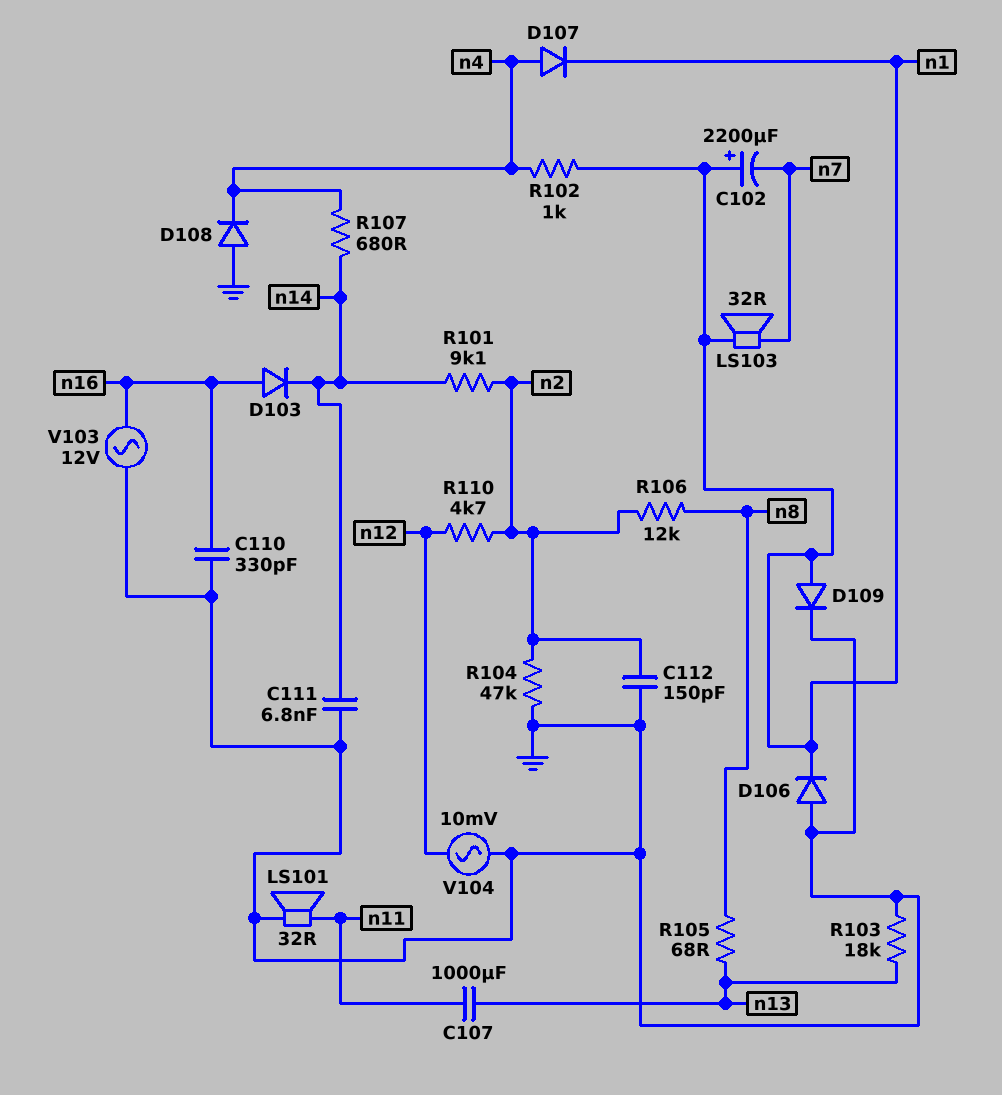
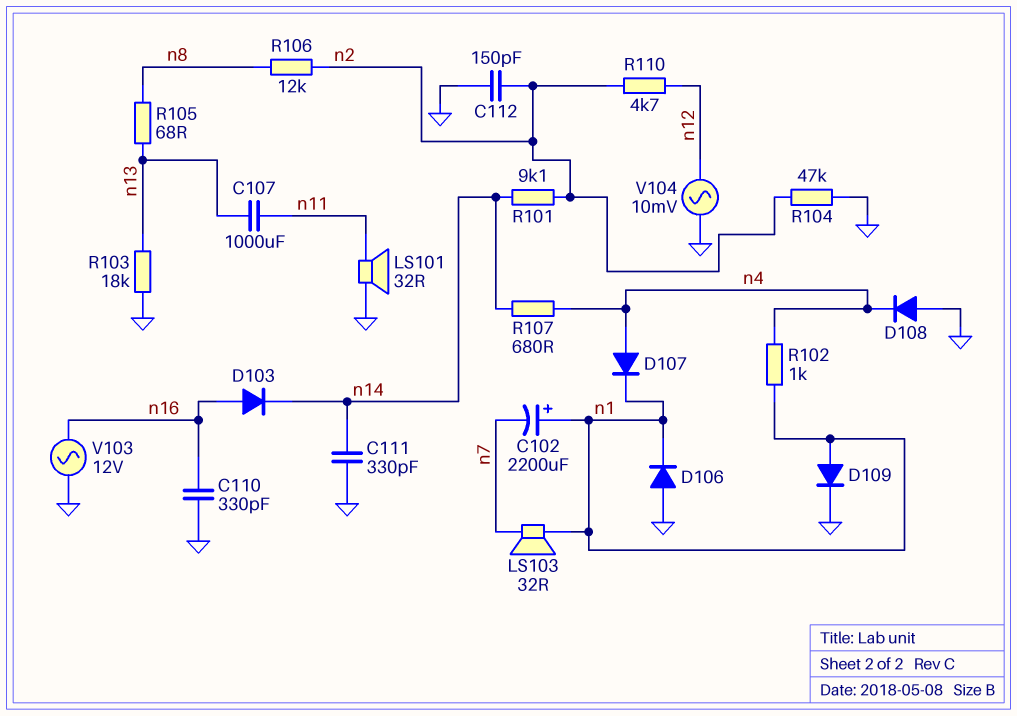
C111: 6.8nF (GND, n14) -> 330pF (GND, n14)

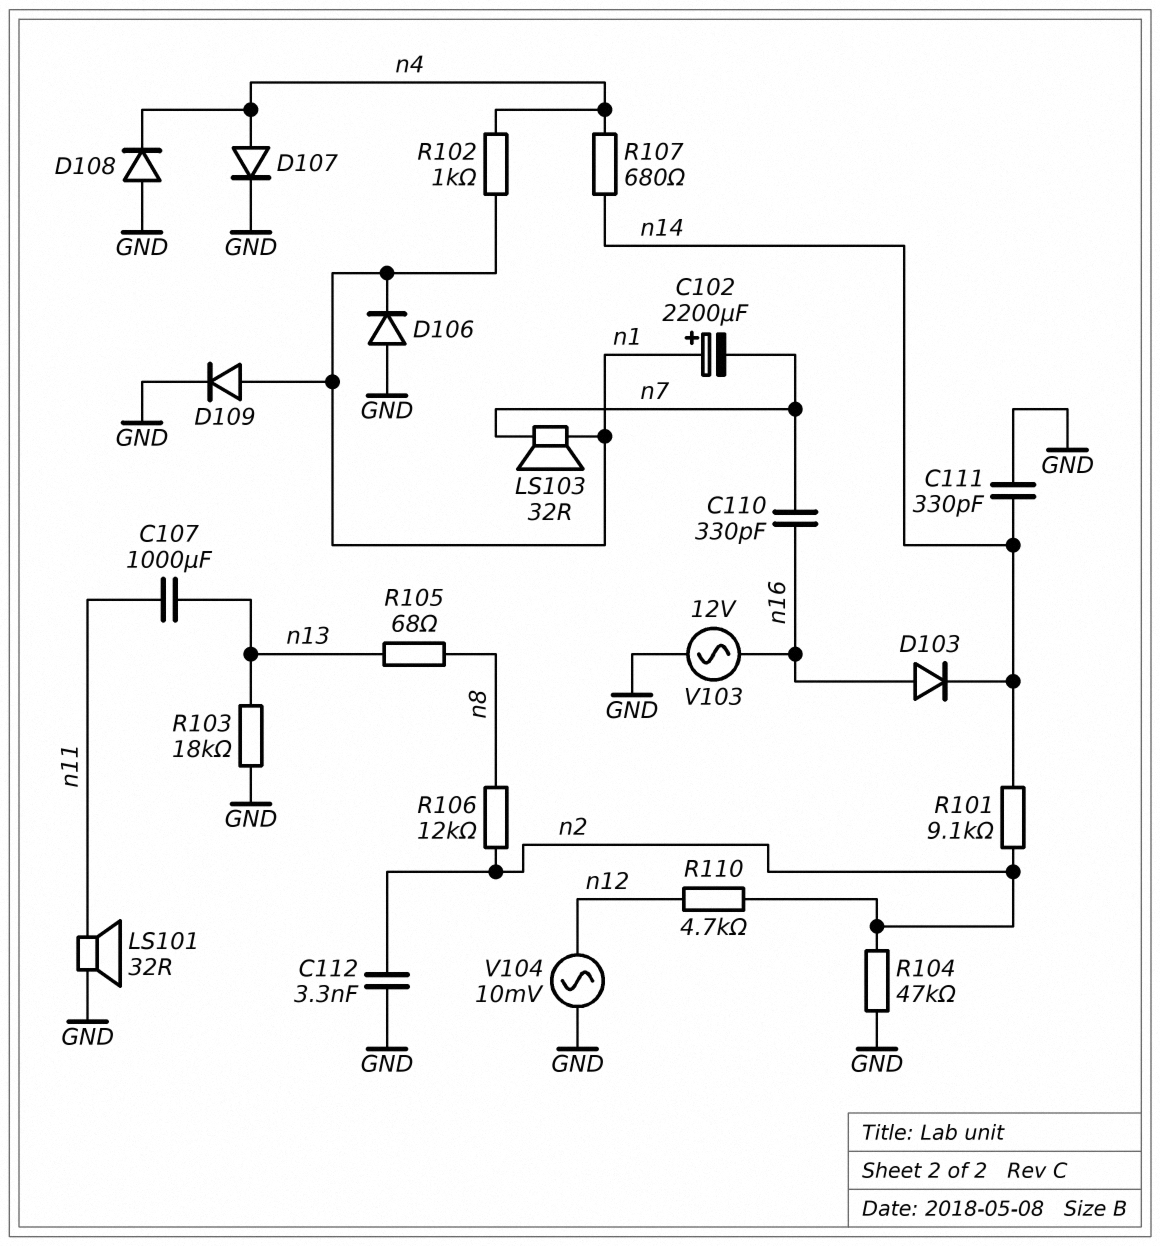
C110: 330pF (GND, n16) -> 330pF (n7, n16)
C112: 150pF (GND, n2) -> 3.3nF (GND, n2)
D107: diode (A n4, K n1) -> diode (A n4, K GND)

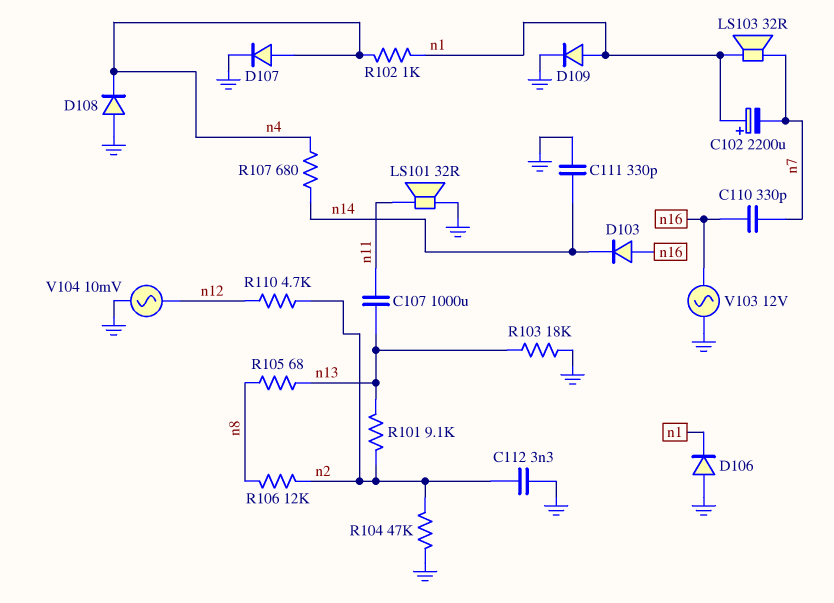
R101: 9.1k (n2, n14) -> 9.1k (n2, n13)

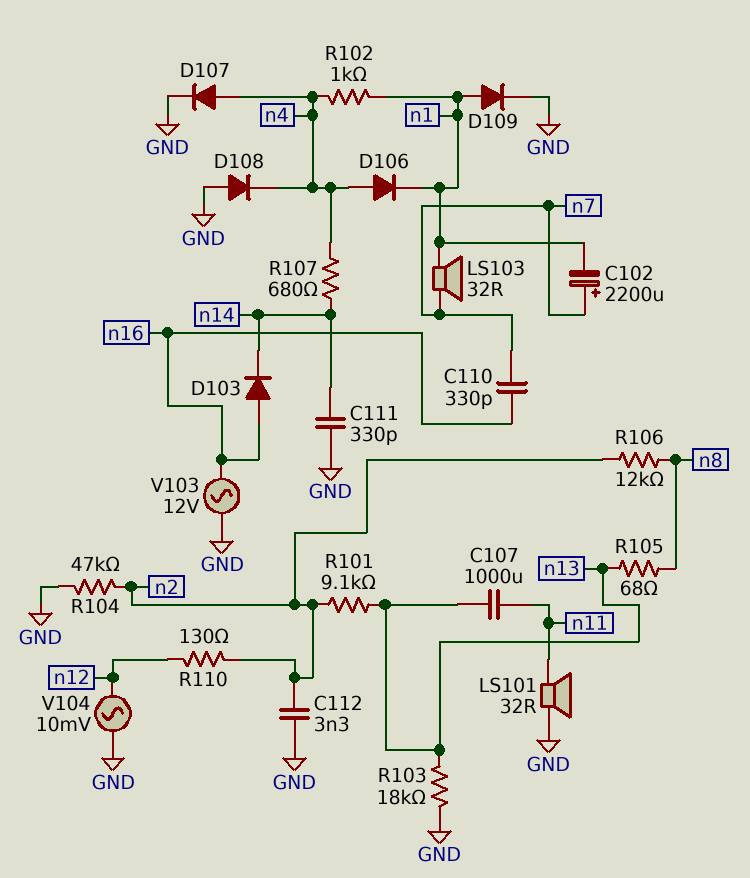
C102: 2200uF (plus n1, minus n7) -> 2200uF (plus n7, minus n1)
D106: diode (A GND, K n1) -> diode (A n4, K n1)
R110: 4.7k (n2, n12) -> 130 (n2, n12)

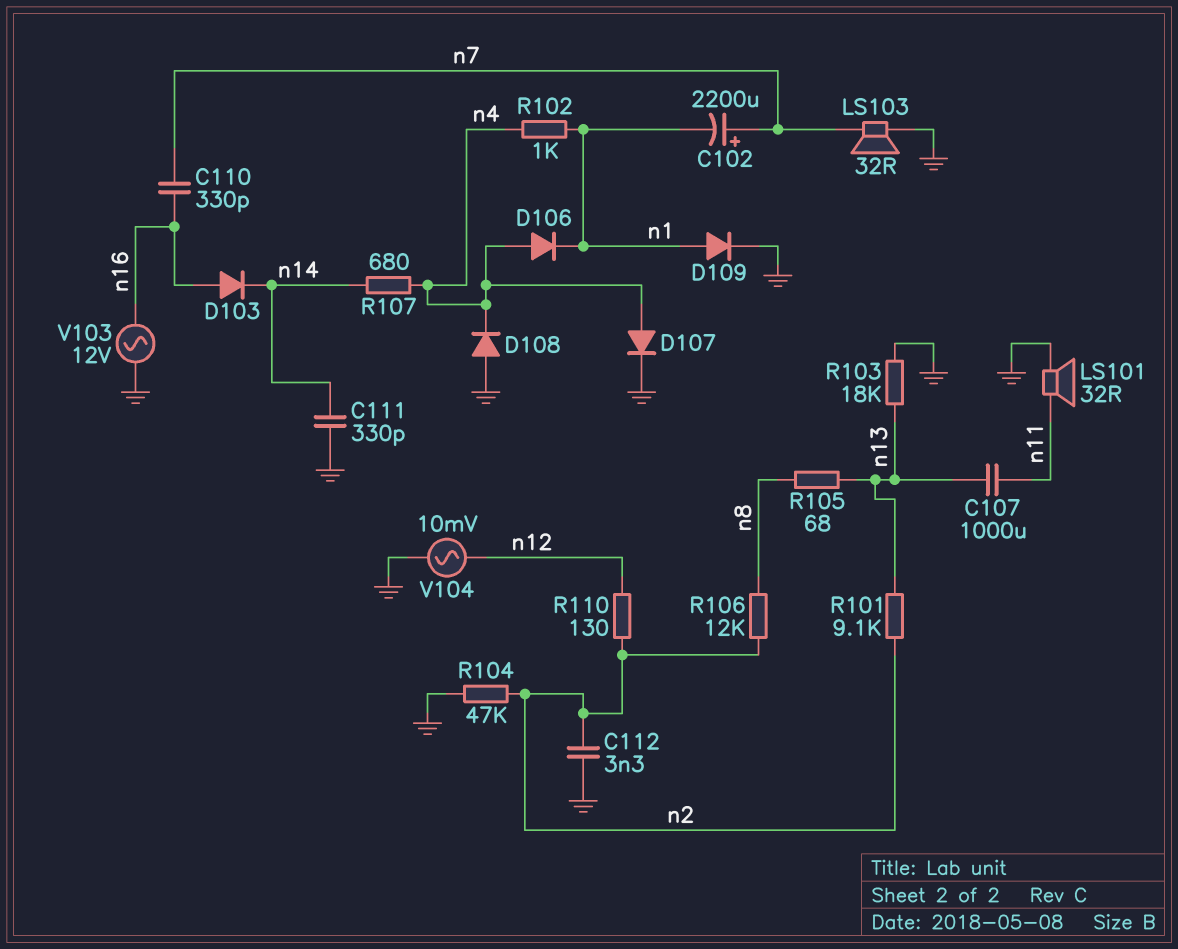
LS103: speaker 32R (n1, n7) -> speaker 32R (GND, n7)

